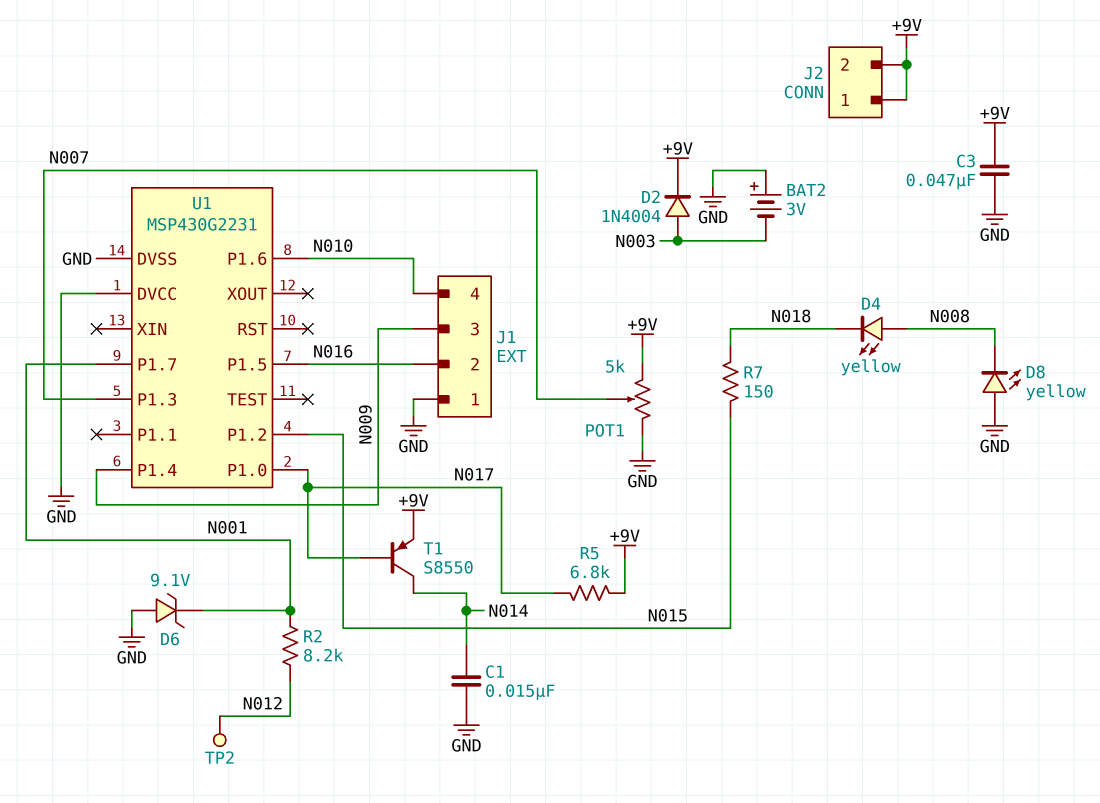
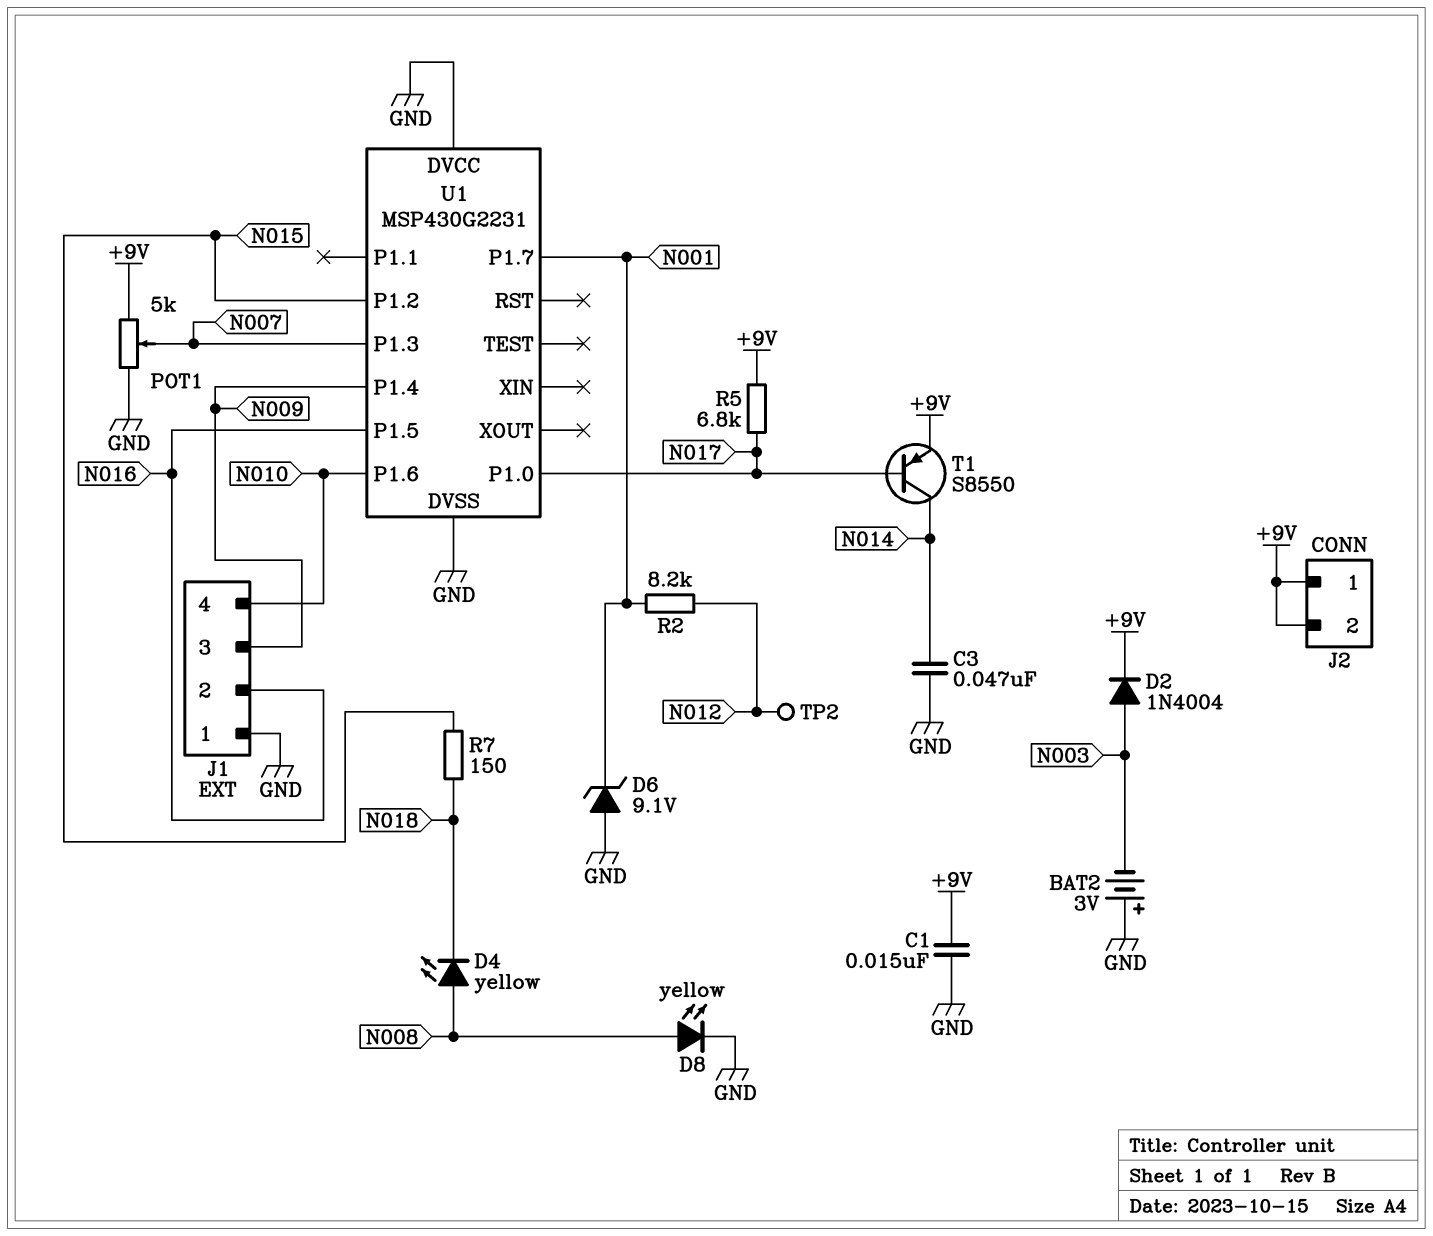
C1: 15nF (GND, N014) -> 15nF (+9V, GND)
C3: 47nF (+9V, GND) -> 47nF (GND, N014)
D8: LED yellow (A GND, K N008) -> LED yellow (A N008, K GND)

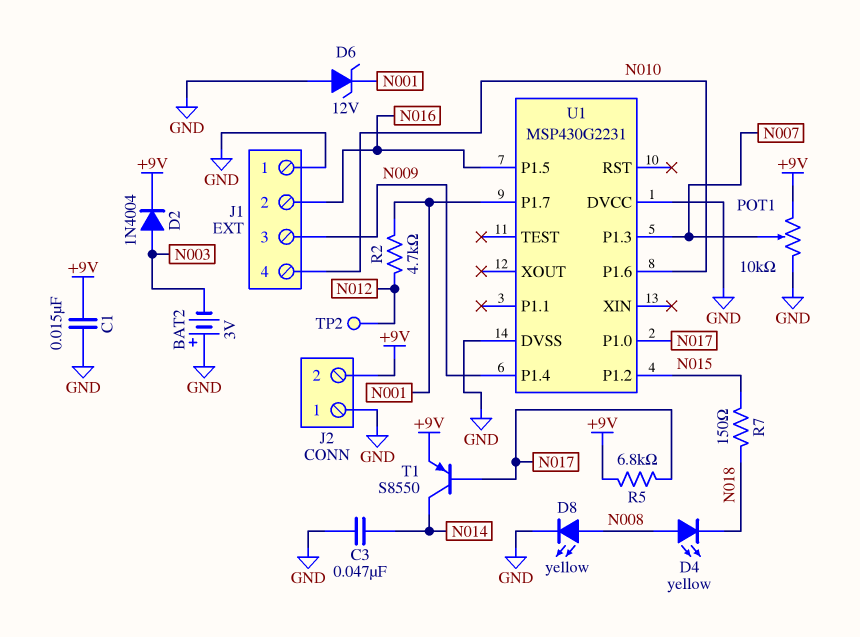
D6: zener 9.1V (A GND, K N001) -> zener 12V (A GND, K N001)
J2 pin 1: +9V -> GND
POT1: 5k (+9V, GND, wiper N007) -> 10k (+9V, GND, wiper N007)
R2: 8.2k (N001, N012) -> 4.7k (N001, N012)

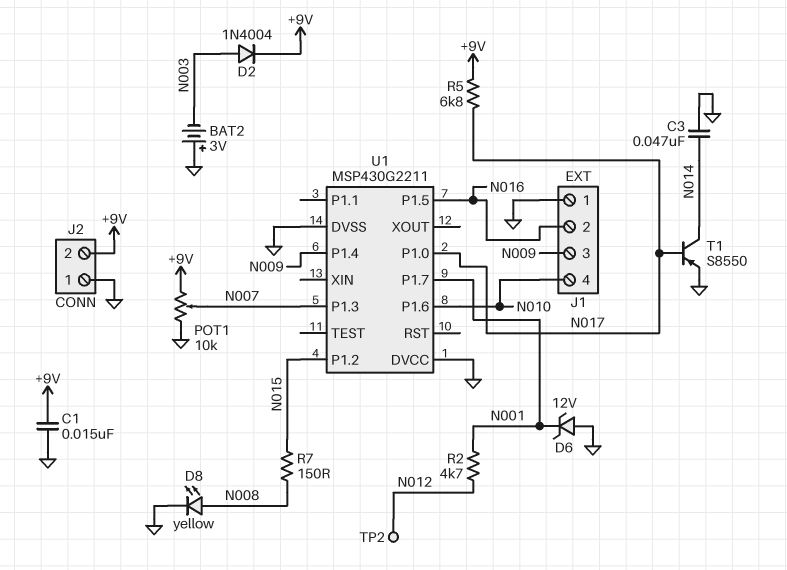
D4: LED yellow (A N008, K N018) -> none
R7: 150 (N015, N018) -> 150 (N008, N015)
T1: PNP S8550 (B N017, C N014, E +9V) -> PNP S8550 (B N017, C N014, E GND)
U1: MSP430G2231 -> MSP430G2211

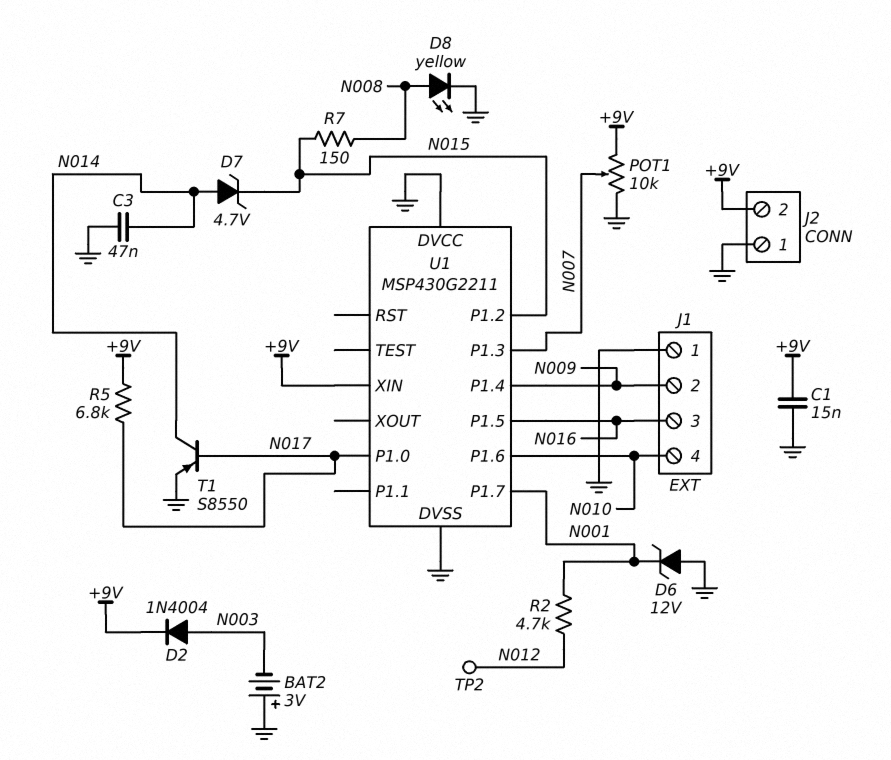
D7: none -> zener 4.7V (A N014, K N015)
J1 pin 2: N016 -> N009
J1 pin 3: N009 -> N016
U1 pin XIN: none -> +9V

